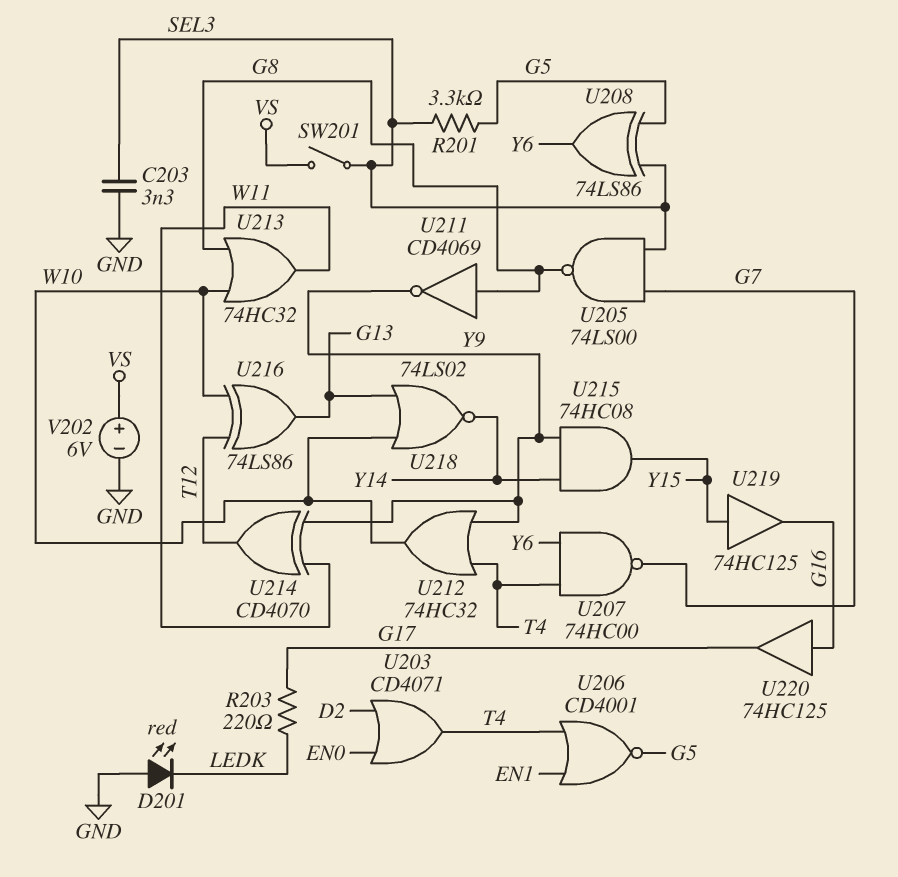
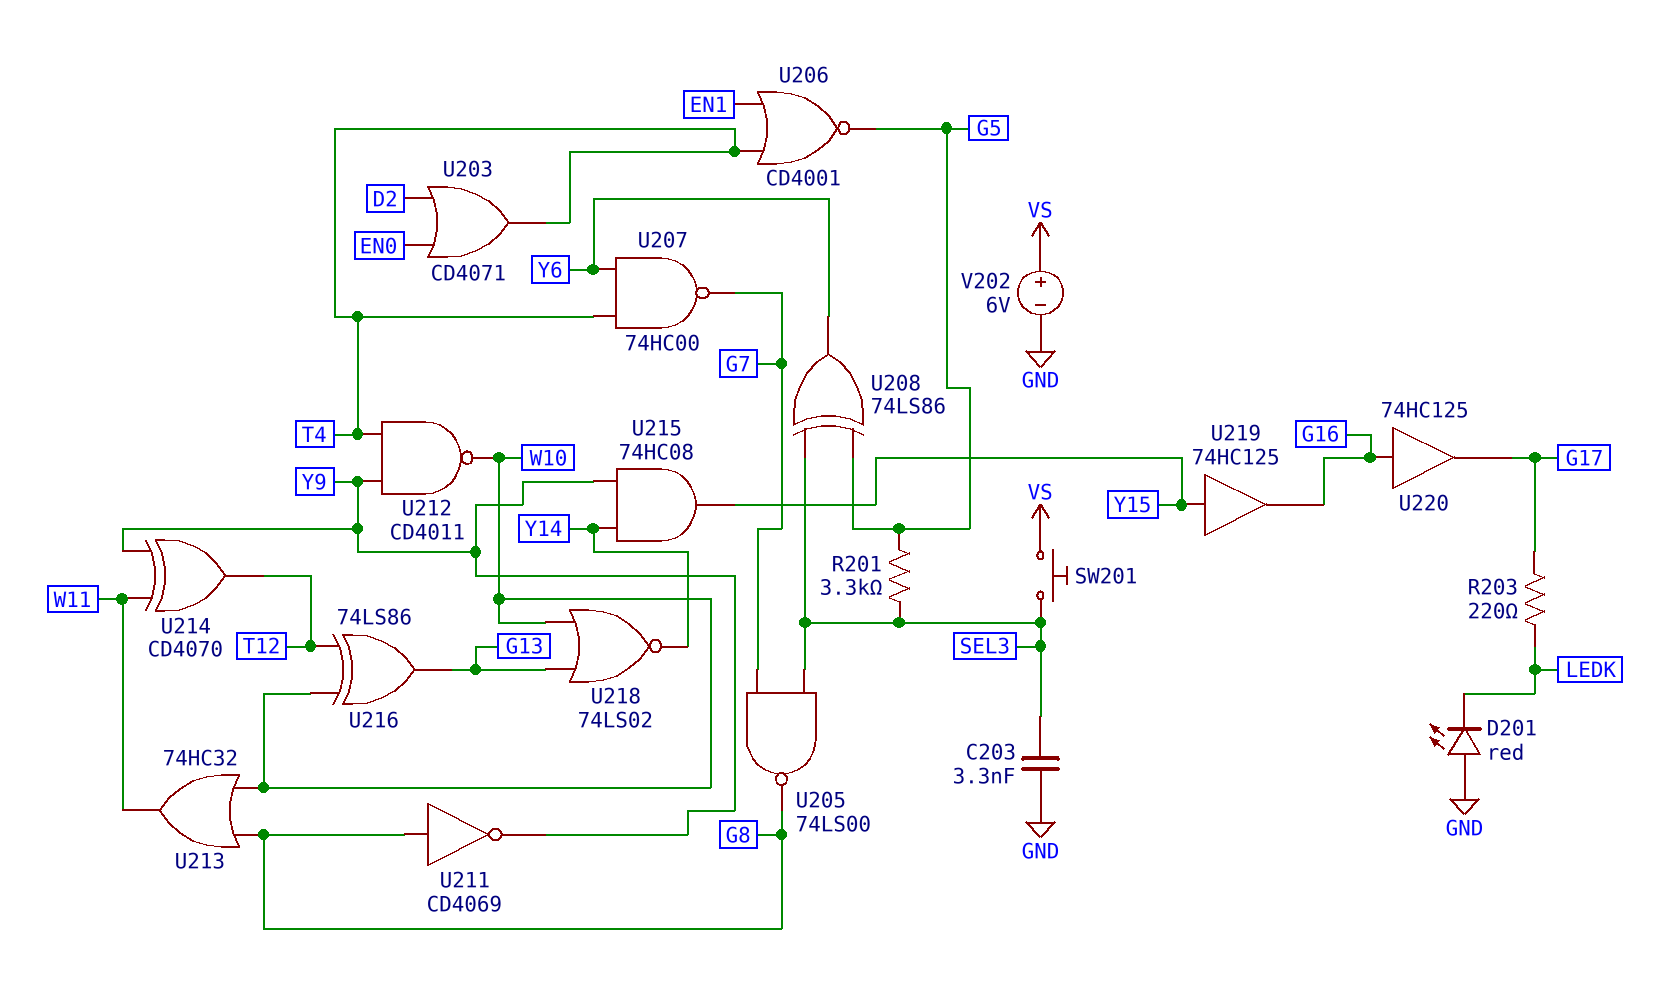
SW201: switch (SEL3, VS) -> button (SEL3, VS)
U212: OR 74HC32 (in T4, in Y9, out W10) -> NAND CD4011 (in T4, in Y9, out W10)

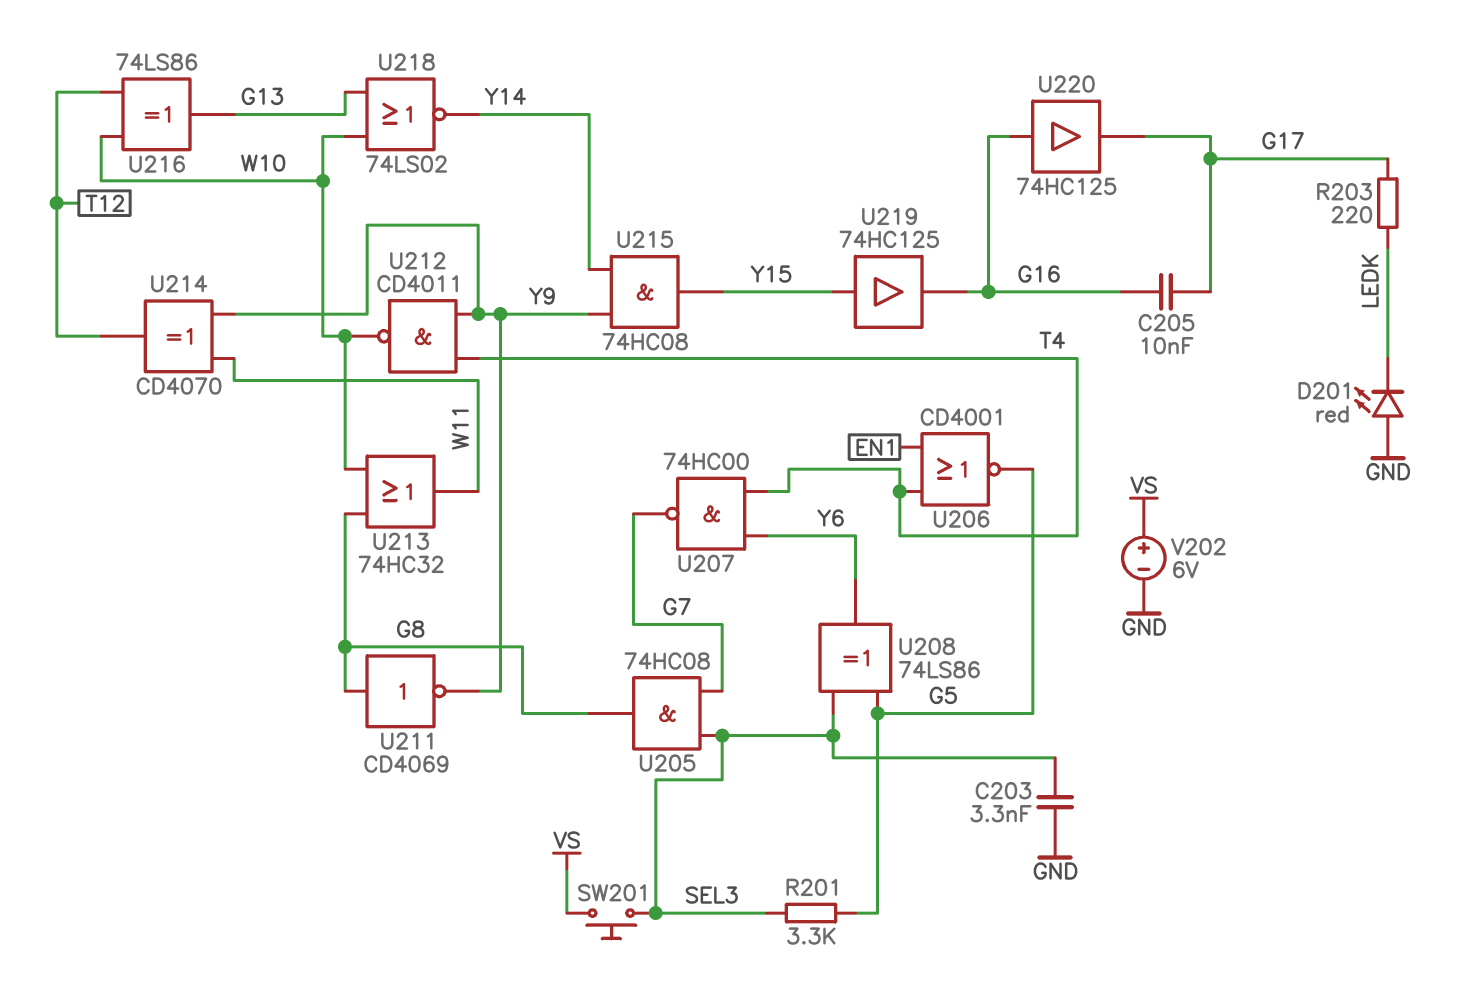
C205: none -> 10nF (G16, G17)
U203: OR CD4071 (in D2, in EN0, out T4) -> none
U205: NAND 74LS00 (in G7, in SEL3, out G8) -> AND 74HC08 (in G7, in SEL3, out G8)

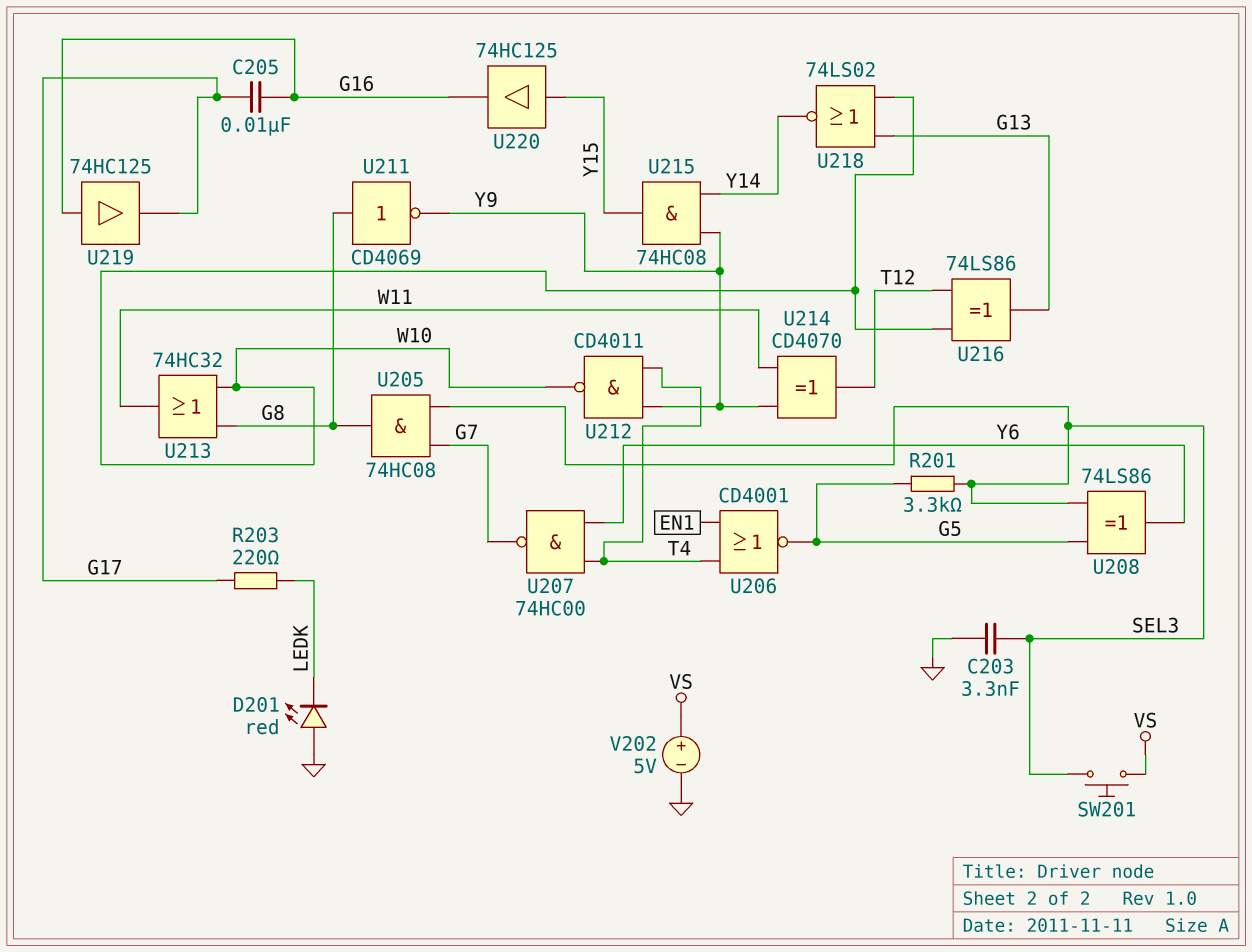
U219: buffer 74HC125 (in Y15, out G16) -> buffer 74HC125 (in G16, out G17)
U220: buffer 74HC125 (in G16, out G17) -> buffer 74HC125 (in Y15, out G16)
V202: 6V (plus VS, minus GND) -> 5V (plus VS, minus GND)

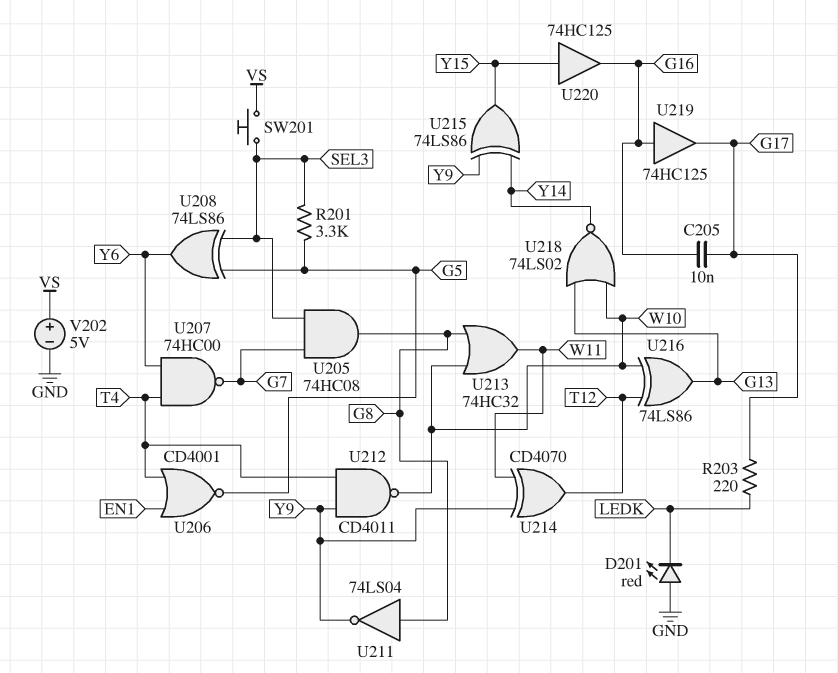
C203: 3.3nF (GND, SEL3) -> none
U211: NOT CD4069 (in G8, out Y9) -> NOT 74LS04 (in G8, out Y9)
U215: AND 74HC08 (in Y9, in Y14, out Y15) -> XOR 74LS86 (in Y9, in Y14, out Y15)

